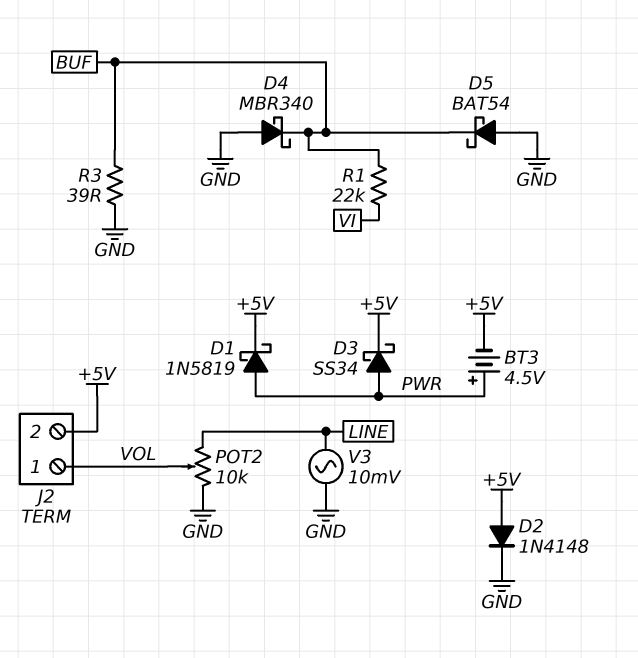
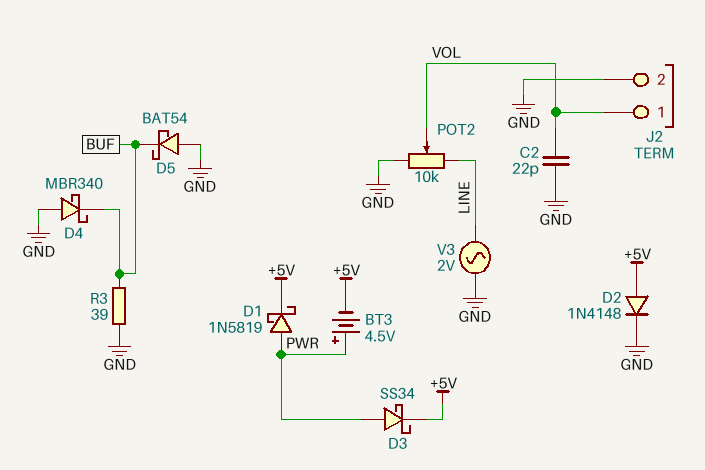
C2: none -> 22pF (GND, VOL)
J2 pin 2: +5V -> GND
R1: 22k (BUF, VI) -> none
V3: AC 10mV (GND, LINE) -> AC 2V (GND, LINE)

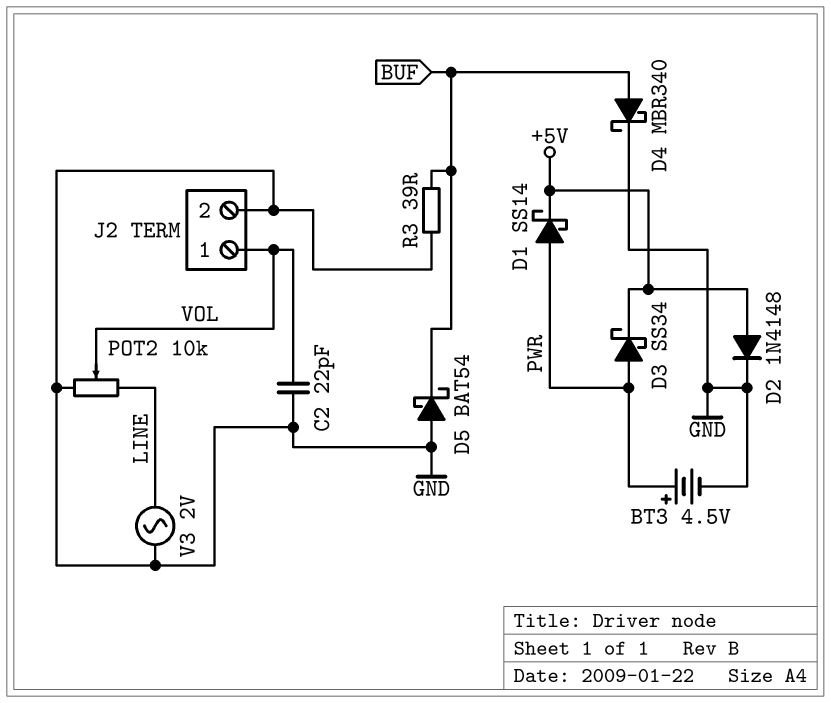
BT3: 4.5V (plus PWR, minus +5V) -> 4.5V (plus PWR, minus GND)
D1: schottky 1N5819 (A PWR, K +5V) -> schottky SS14 (A PWR, K +5V)
D4: schottky MBR340 (A GND, K BUF) -> schottky MBR340 (A BUF, K GND)

